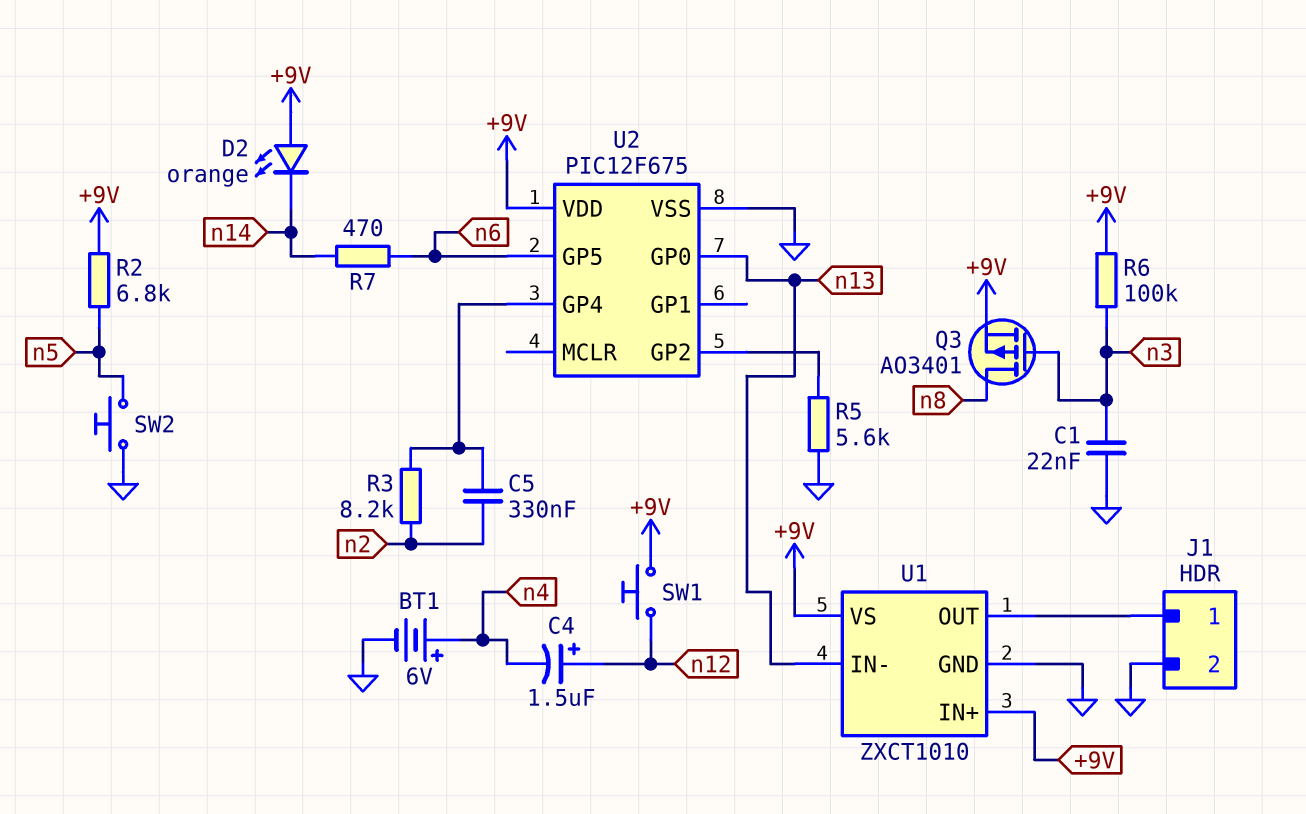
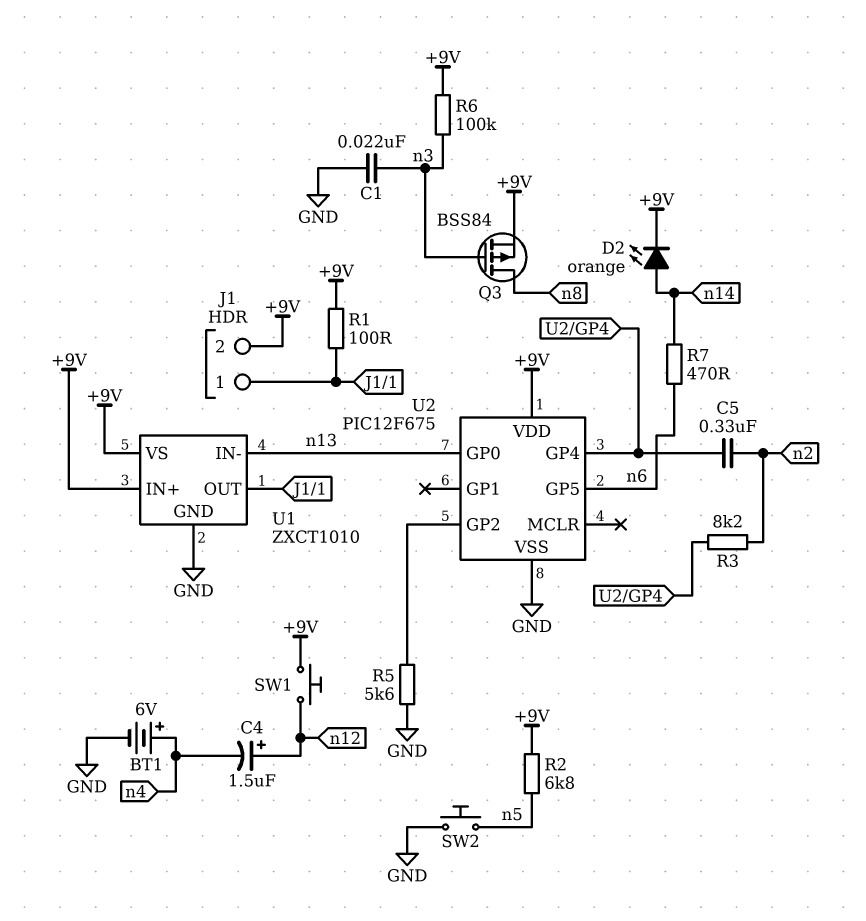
D2: LED orange (A +9V, K n14) -> LED orange (A n14, K +9V)
J1 pin 2: GND -> +9V
Q3: PMOS AO3401 (G n3, D n8, S +9V) -> PMOS BSS84 (G n3, D n8, S +9V)
R1: none -> 100 (+9V, J1/1)

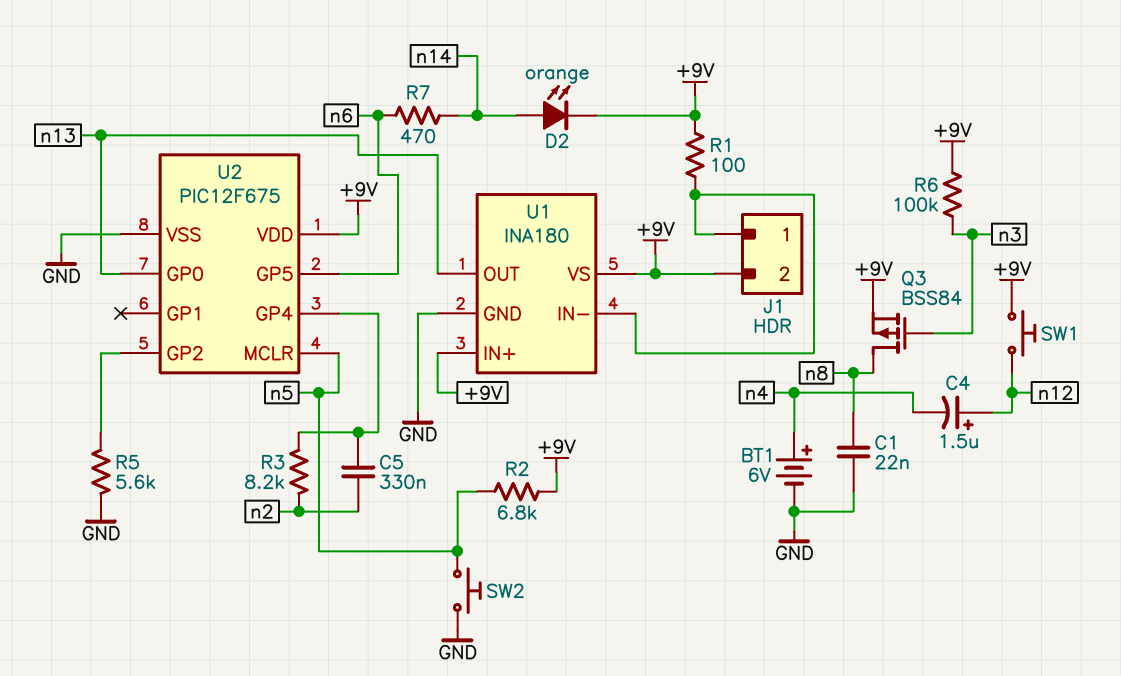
C1: 22nF (GND, n3) -> 22nF (GND, n8)
U1: ZXCT1010 -> INA180
U1 pin IN-: n13 -> J1/1
U1 pin OUT: J1/1 -> n13
U2 pin MCLR: none -> n5

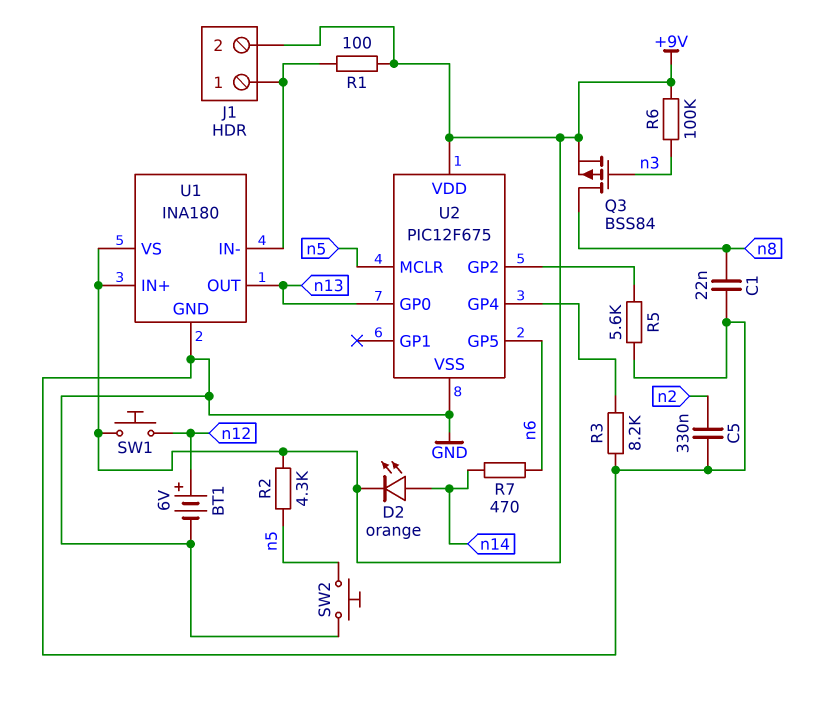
BT1: 6V (plus n4, minus GND) -> 6V (plus n12, minus GND)
C4: 1.5uF (plus n12, minus n4) -> none
C5: 330nF (U2/GP4, n2) -> 330nF (GND, n2)
R2: 6.8k (+9V, n5) -> 4.3k (+9V, n5)
R3: 8.2k (U2/GP4, n2) -> 8.2k (GND, U2/GP4)

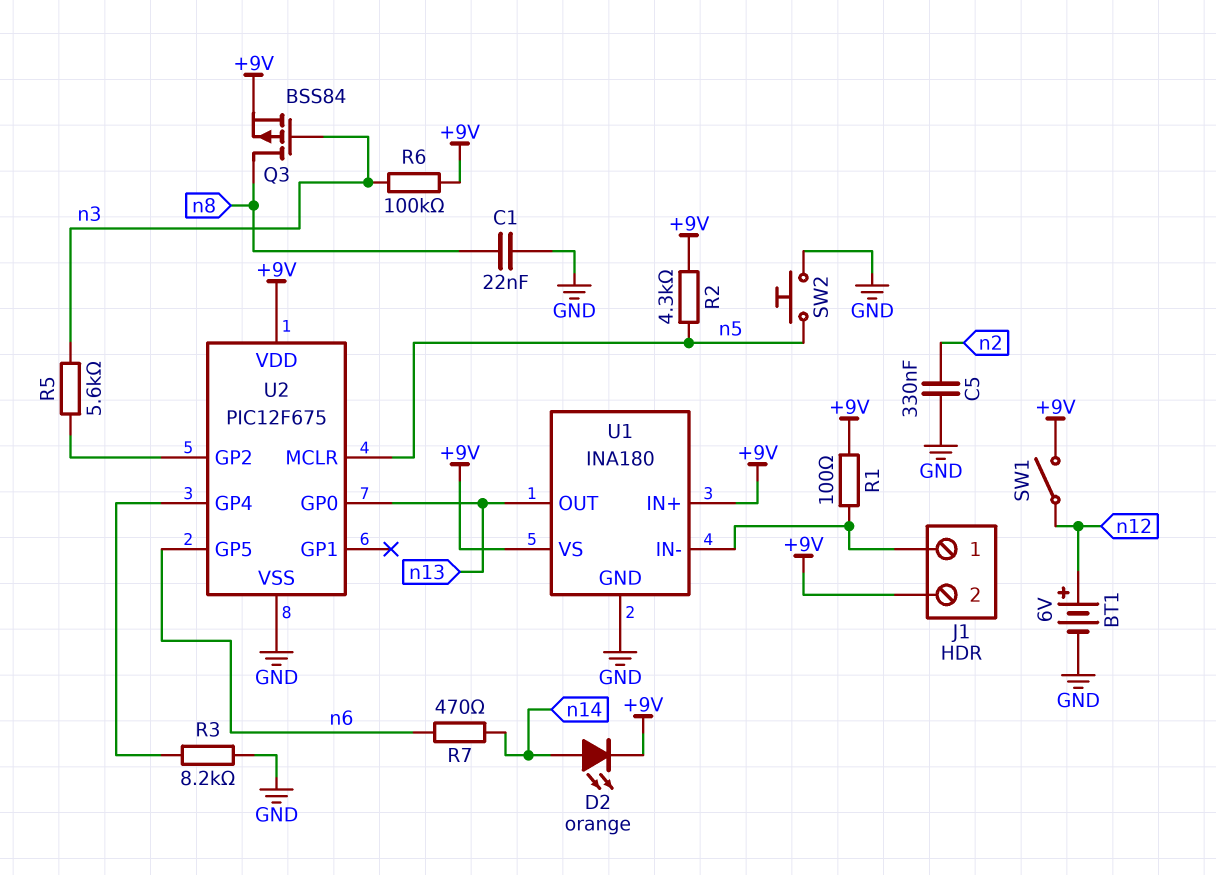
R5: 5.6k (GND, U2/GP2) -> 5.6k (U2/GP2, n3)
SW1: button (+9V, n12) -> switch (+9V, n12)

